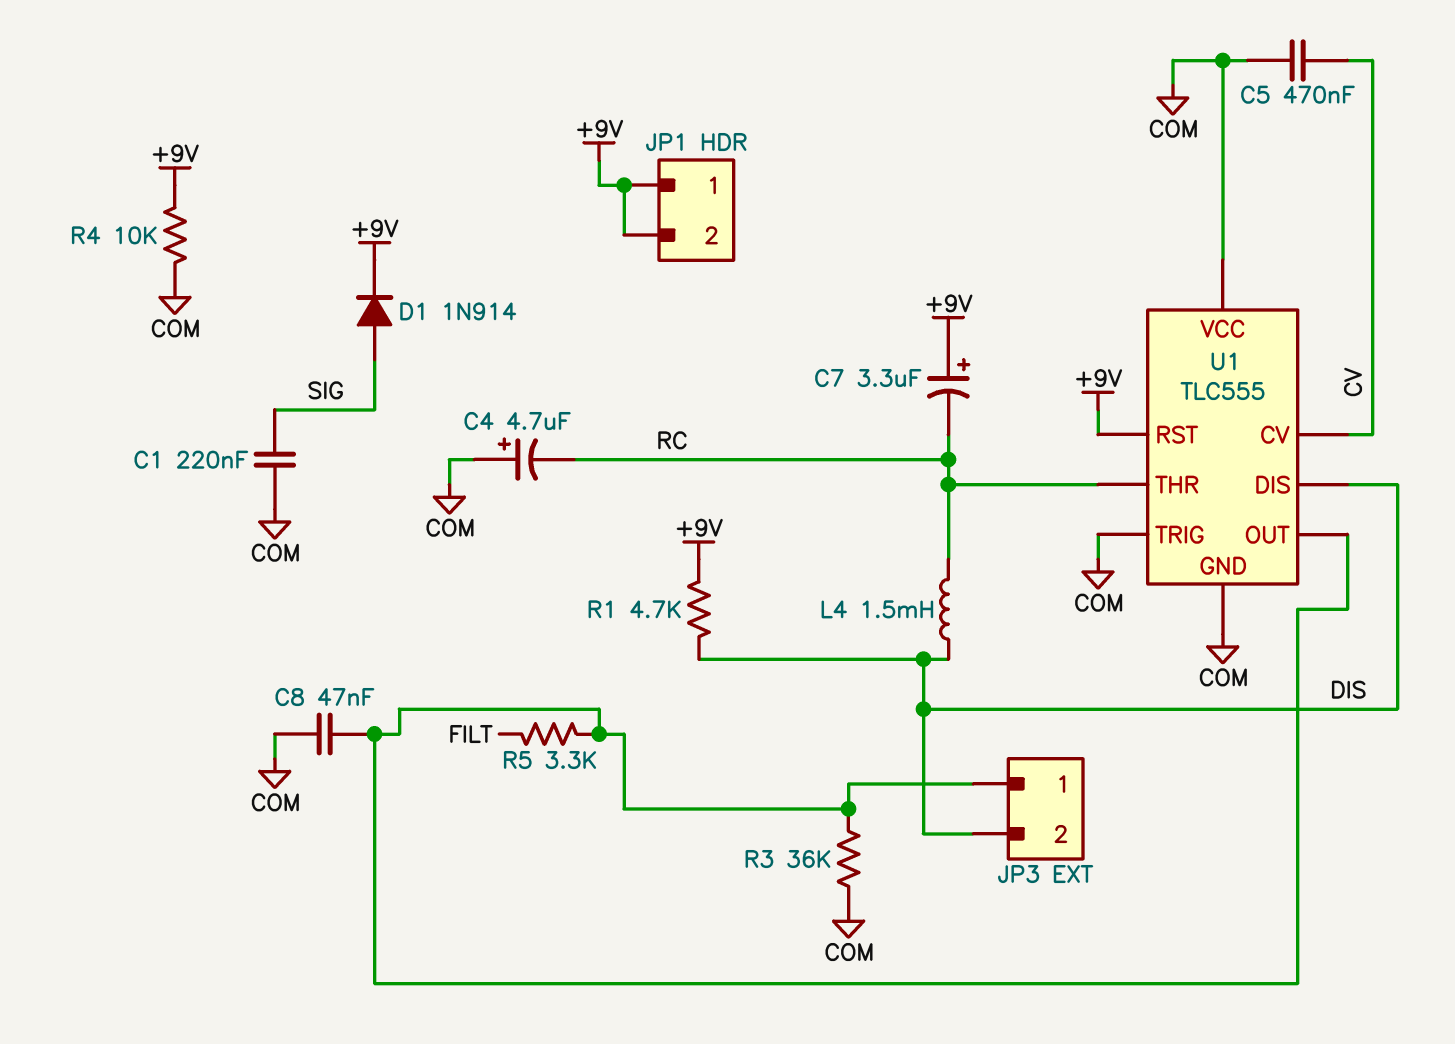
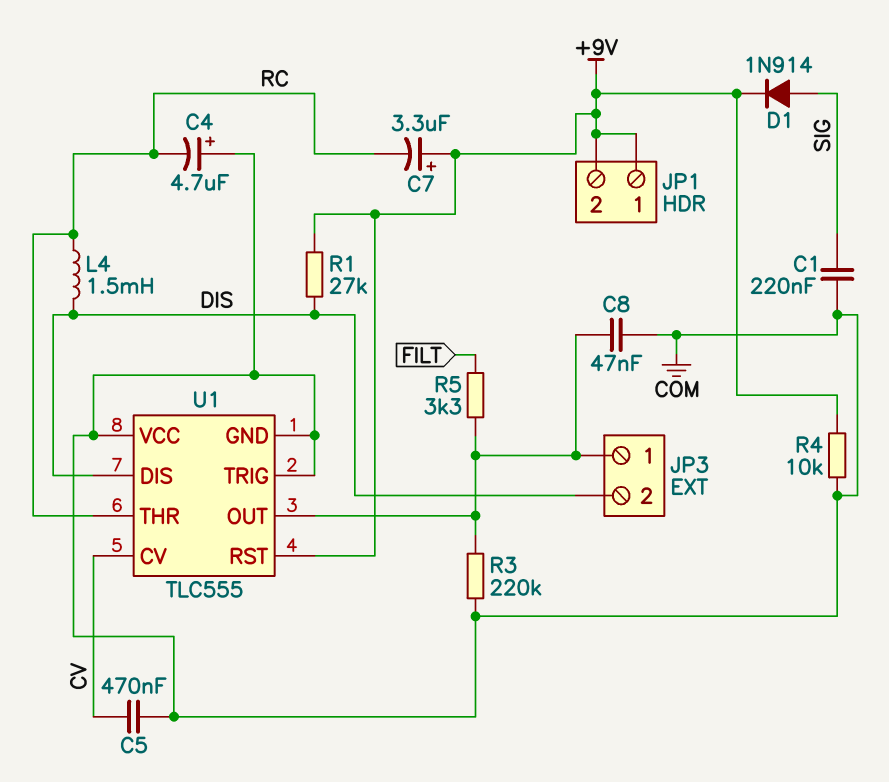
R1: 4.7k (+9V, DIS) -> 27k (+9V, DIS)
R3: 36k (COM, JP3/1) -> 220k (COM, JP3/1)

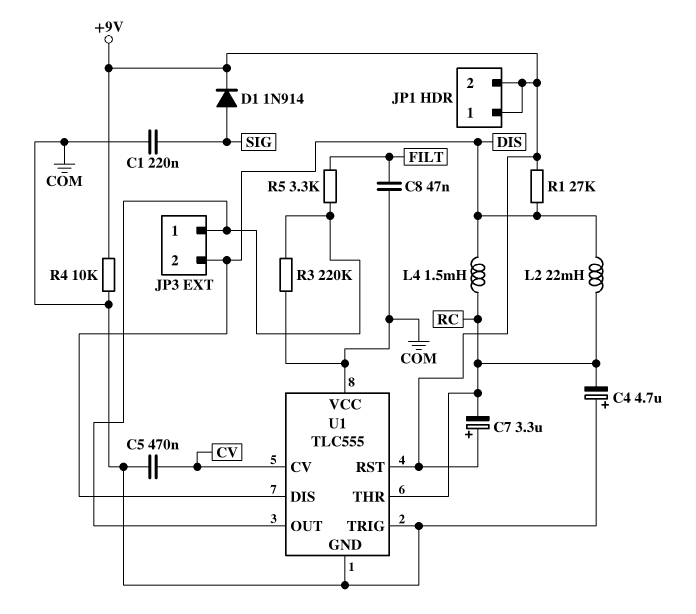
C8: 47nF (COM, JP3/1) -> 47nF (COM, FILT)
L2: none -> 22mH (DIS, RC)

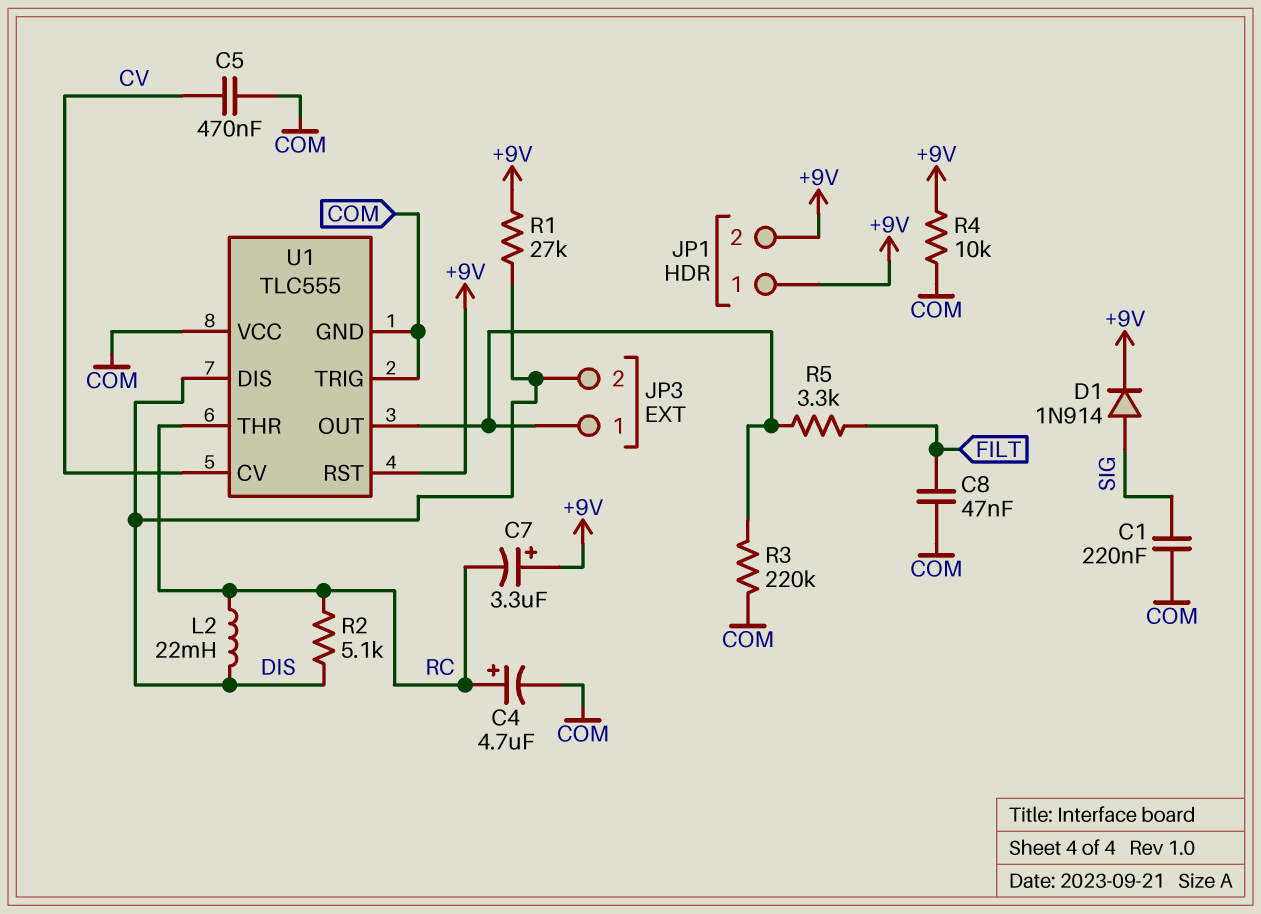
C4: 4.7uF (plus COM, minus RC) -> 4.7uF (plus RC, minus COM)
L4: 1.5mH (DIS, RC) -> none
R2: none -> 5.1k (DIS, RC)

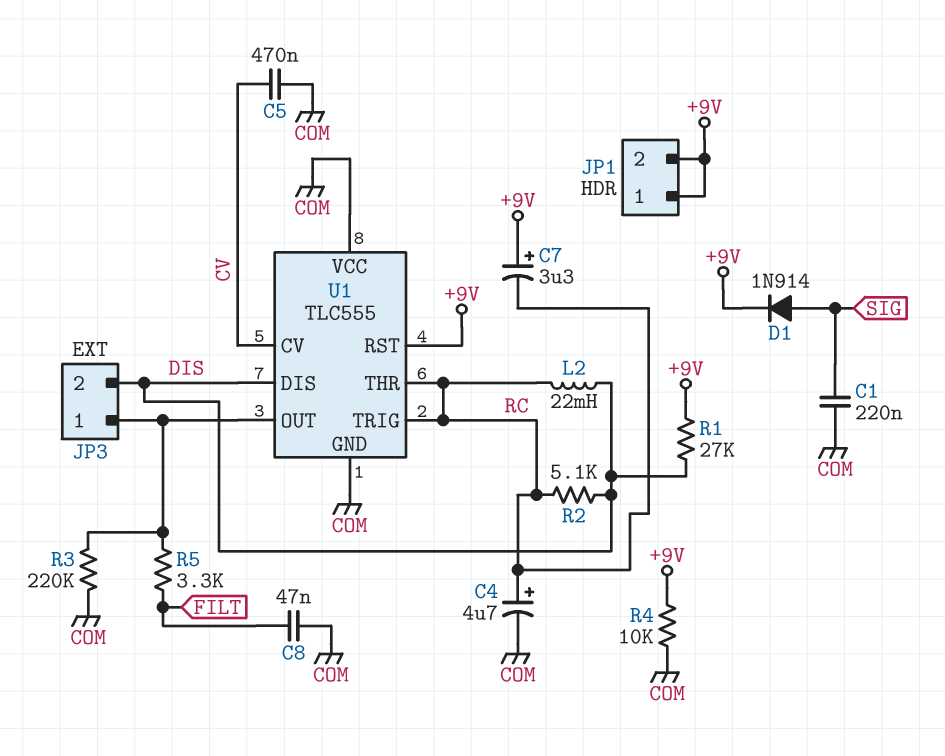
U1 pin TRIG: COM -> RC

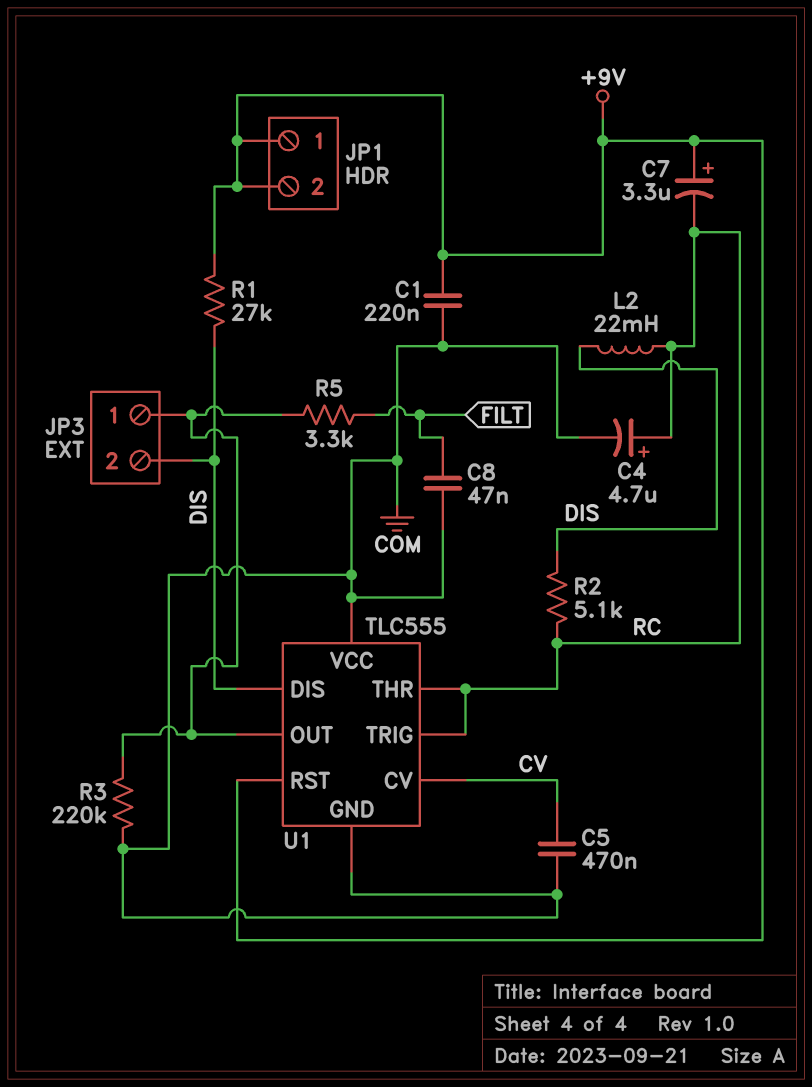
C1: 220nF (COM, SIG) -> 220nF (+9V, COM)
D1: diode 1N914 (A SIG, K +9V) -> none
R4: 10k (+9V, COM) -> none

